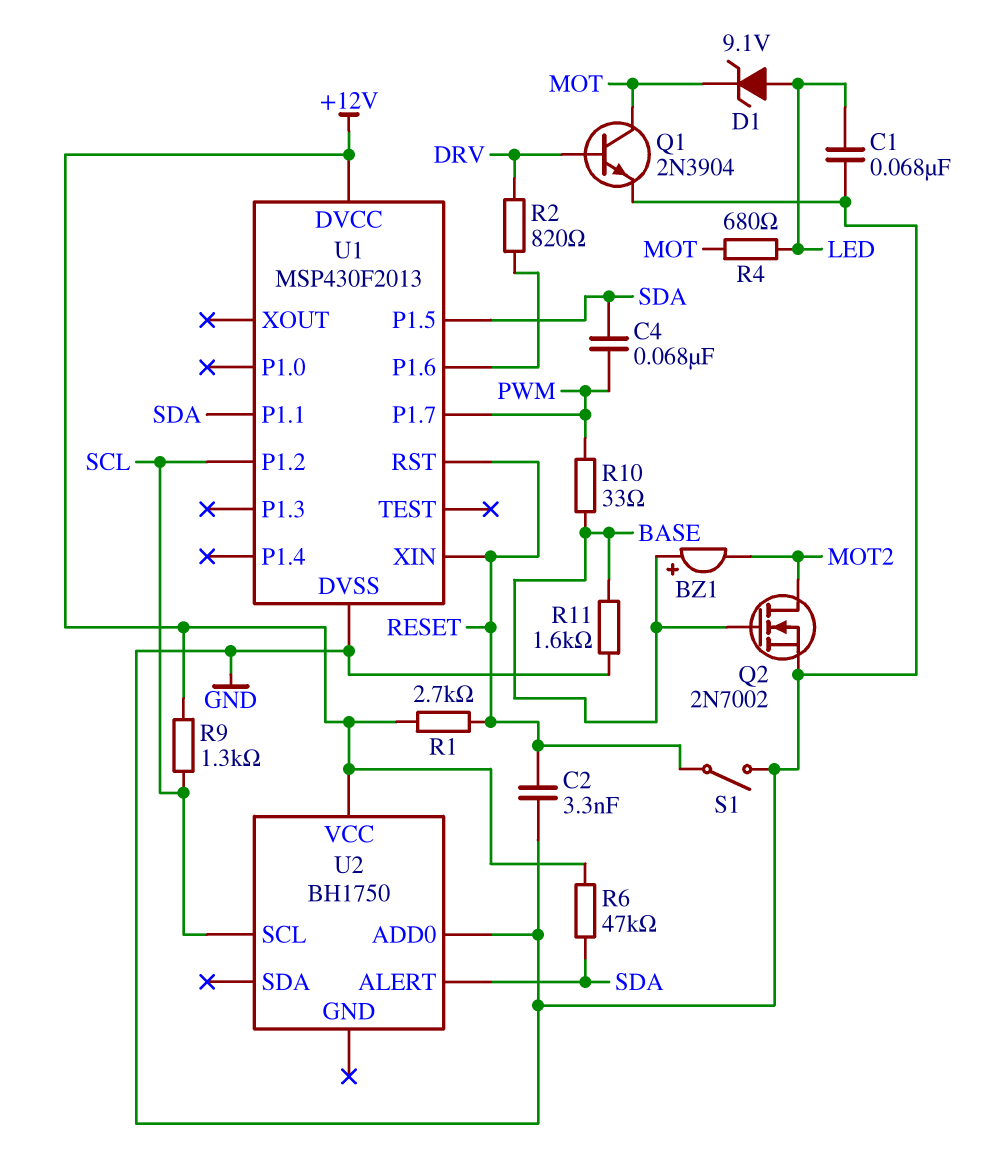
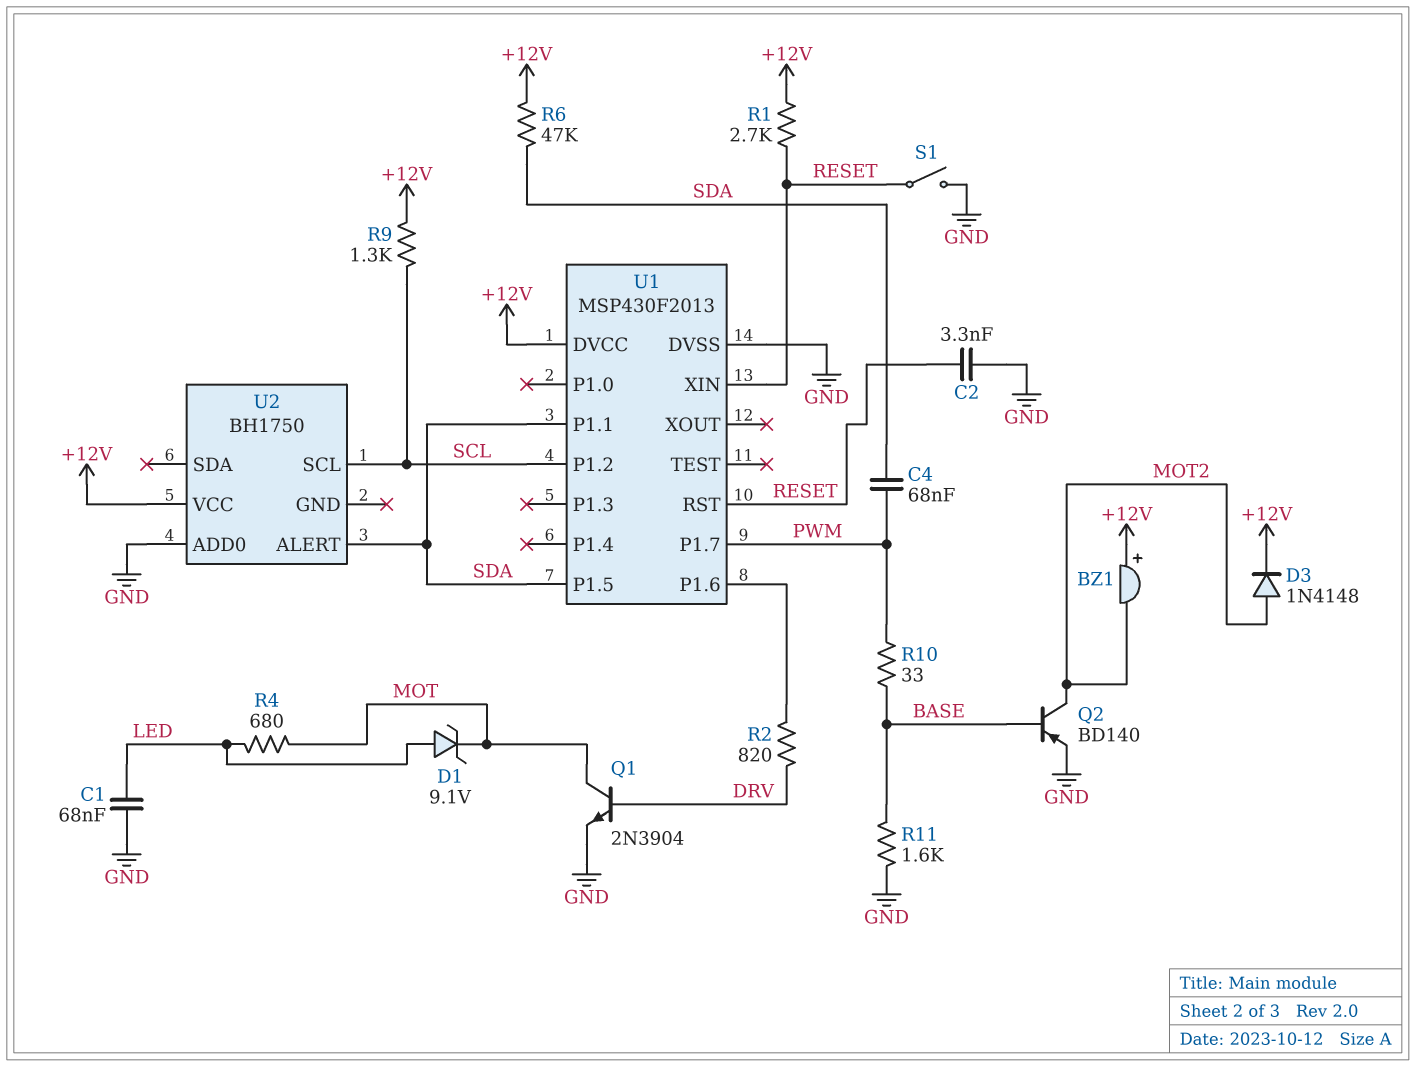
BZ1: buzzer (plus BASE, minus MOT2) -> buzzer (plus +12V, minus MOT2)
D3: none -> diode 1N4148 (A MOT2, K +12V)
Q2: NMOS 2N7002 (G BASE, D MOT2, S GND) -> PNP BD140 (B BASE, C MOT2, E GND)

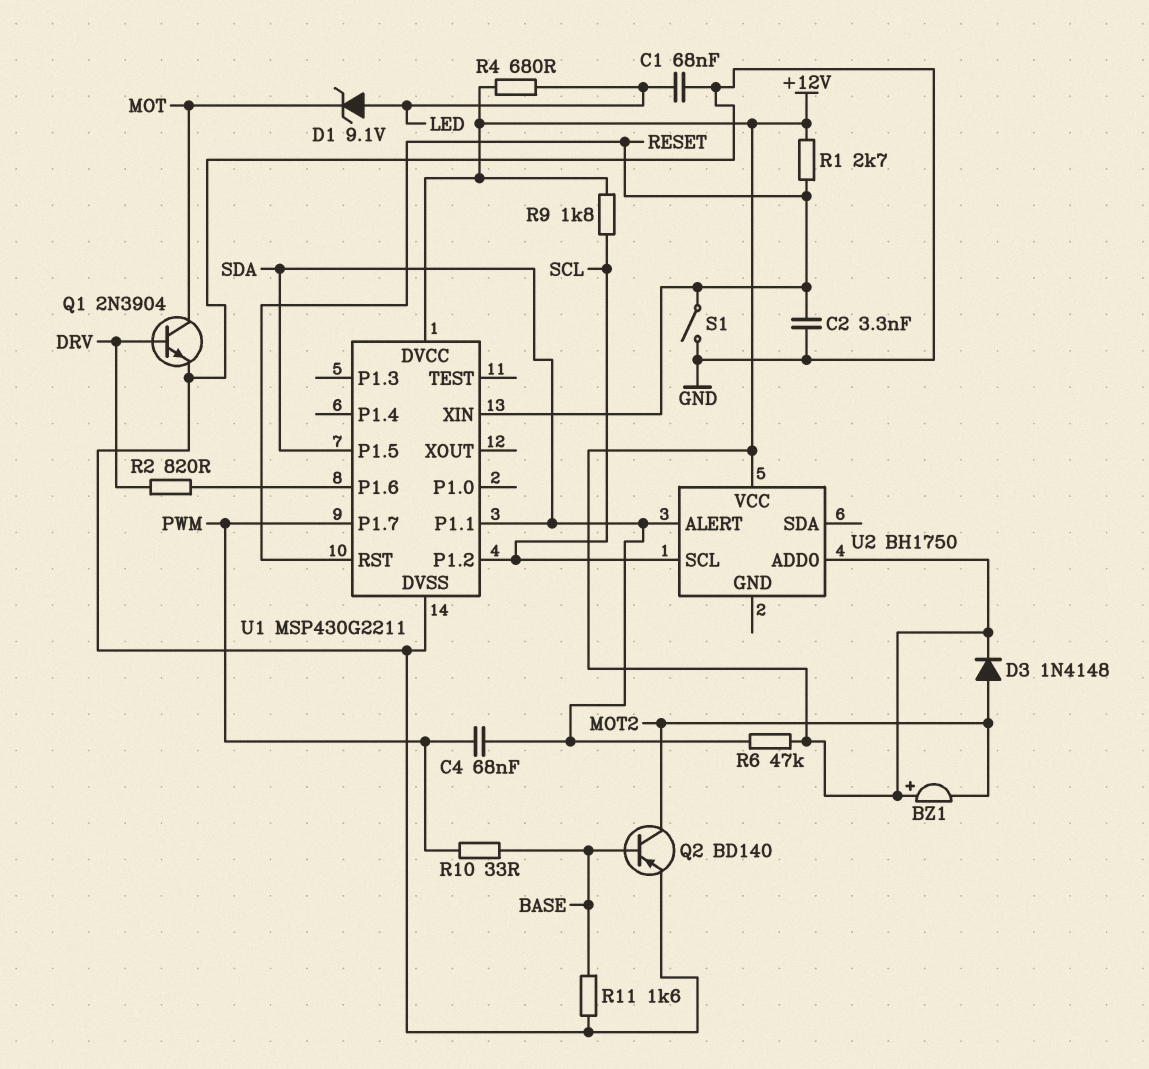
R4: 680 (LED, MOT) -> 680 (+12V, LED)
R9: 1.3k (+12V, SCL) -> 1.8k (+12V, SCL)
U1: MSP430F2013 -> MSP430G2211
U2 pin ADD0: GND -> +12V

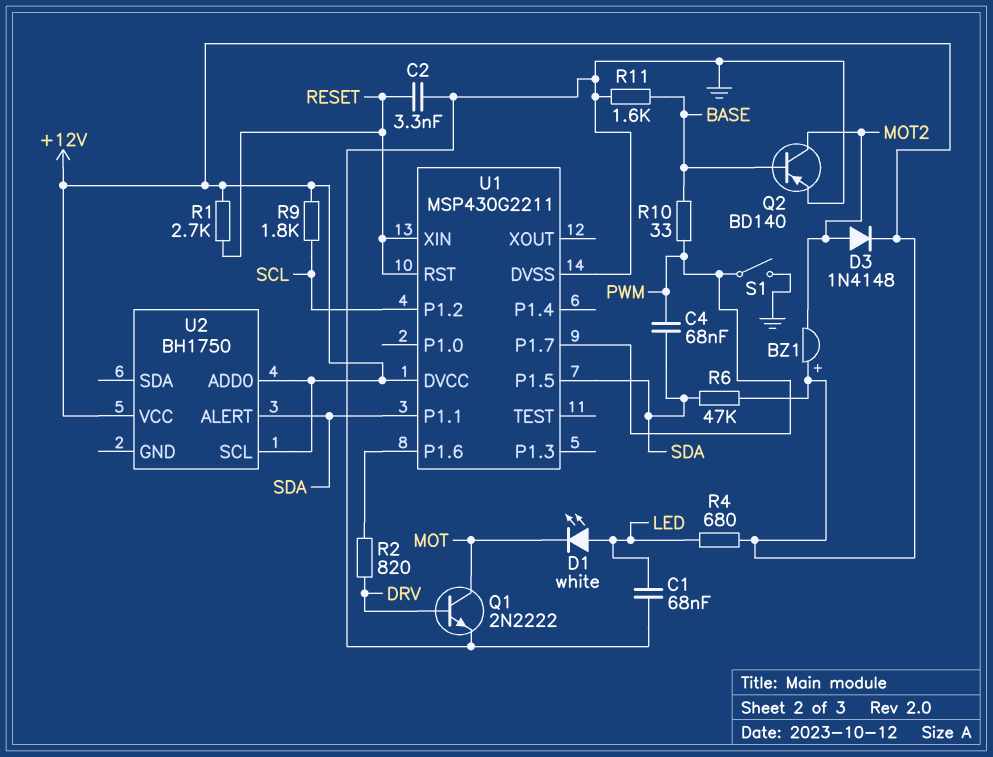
D1: zener 9.1V (A LED, K MOT) -> LED white (A LED, K MOT)
Q1: NPN 2N3904 (B DRV, C MOT, E GND) -> NPN 2N2222 (B DRV, C MOT, E GND)
S1: switch (GND, RESET) -> switch (GND, PWM)
U2 pin SCL: SCL -> +12V

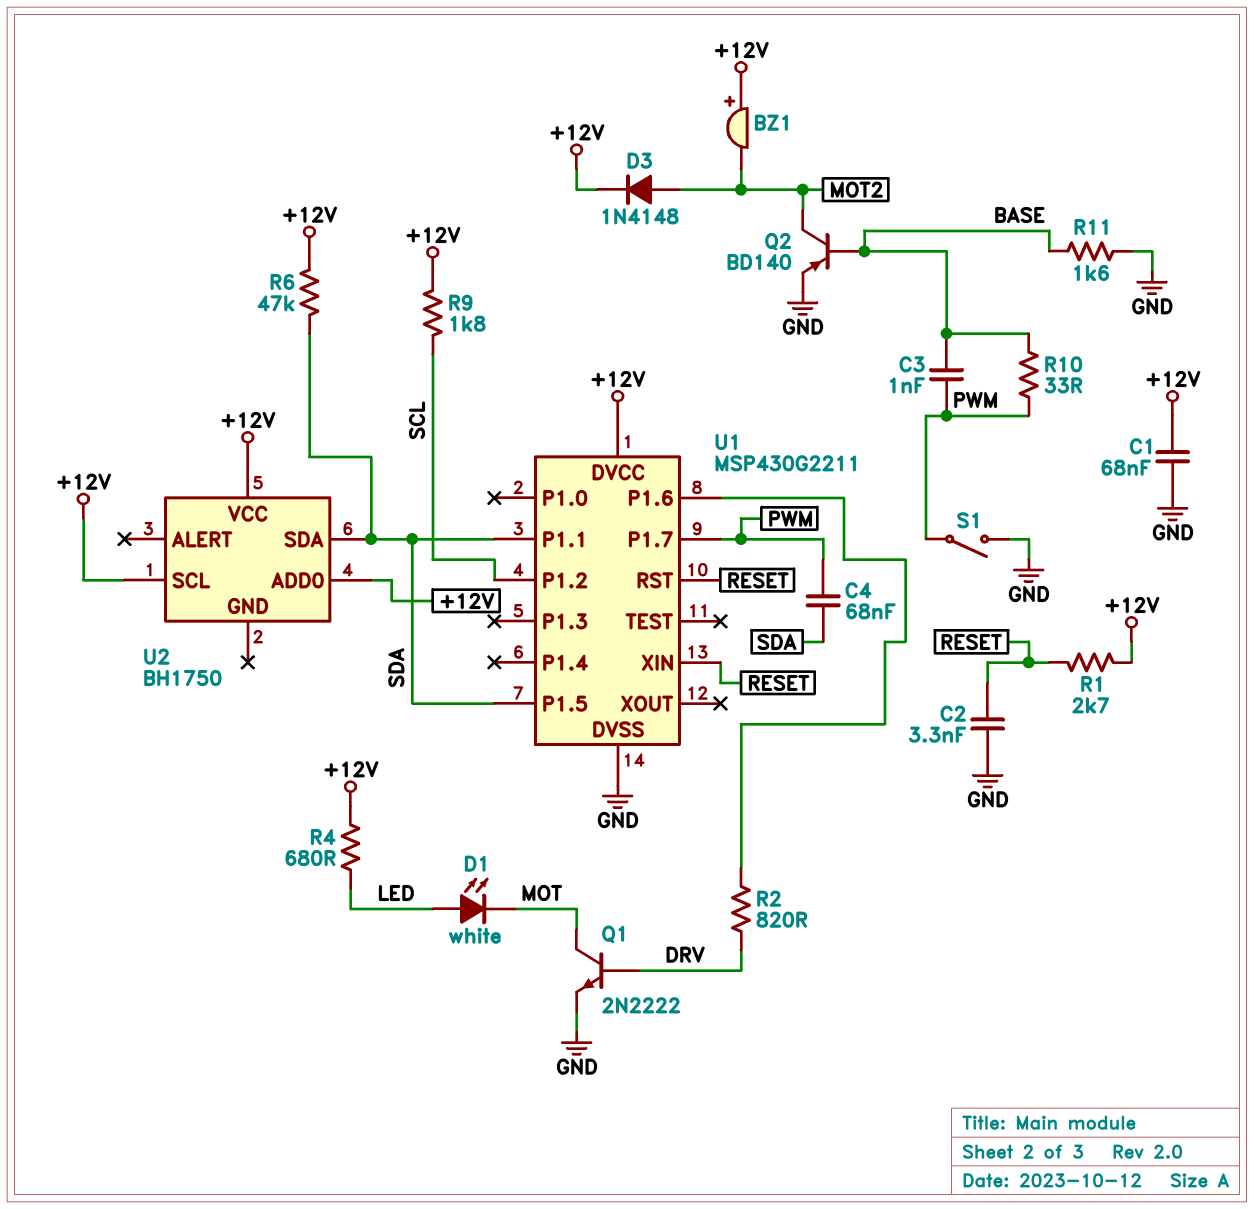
C1: 68nF (GND, LED) -> 68nF (+12V, GND)
C3: none -> 1nF (BASE, PWM)
U2 pin ALERT: SDA -> none
U2 pin SDA: none -> SDA

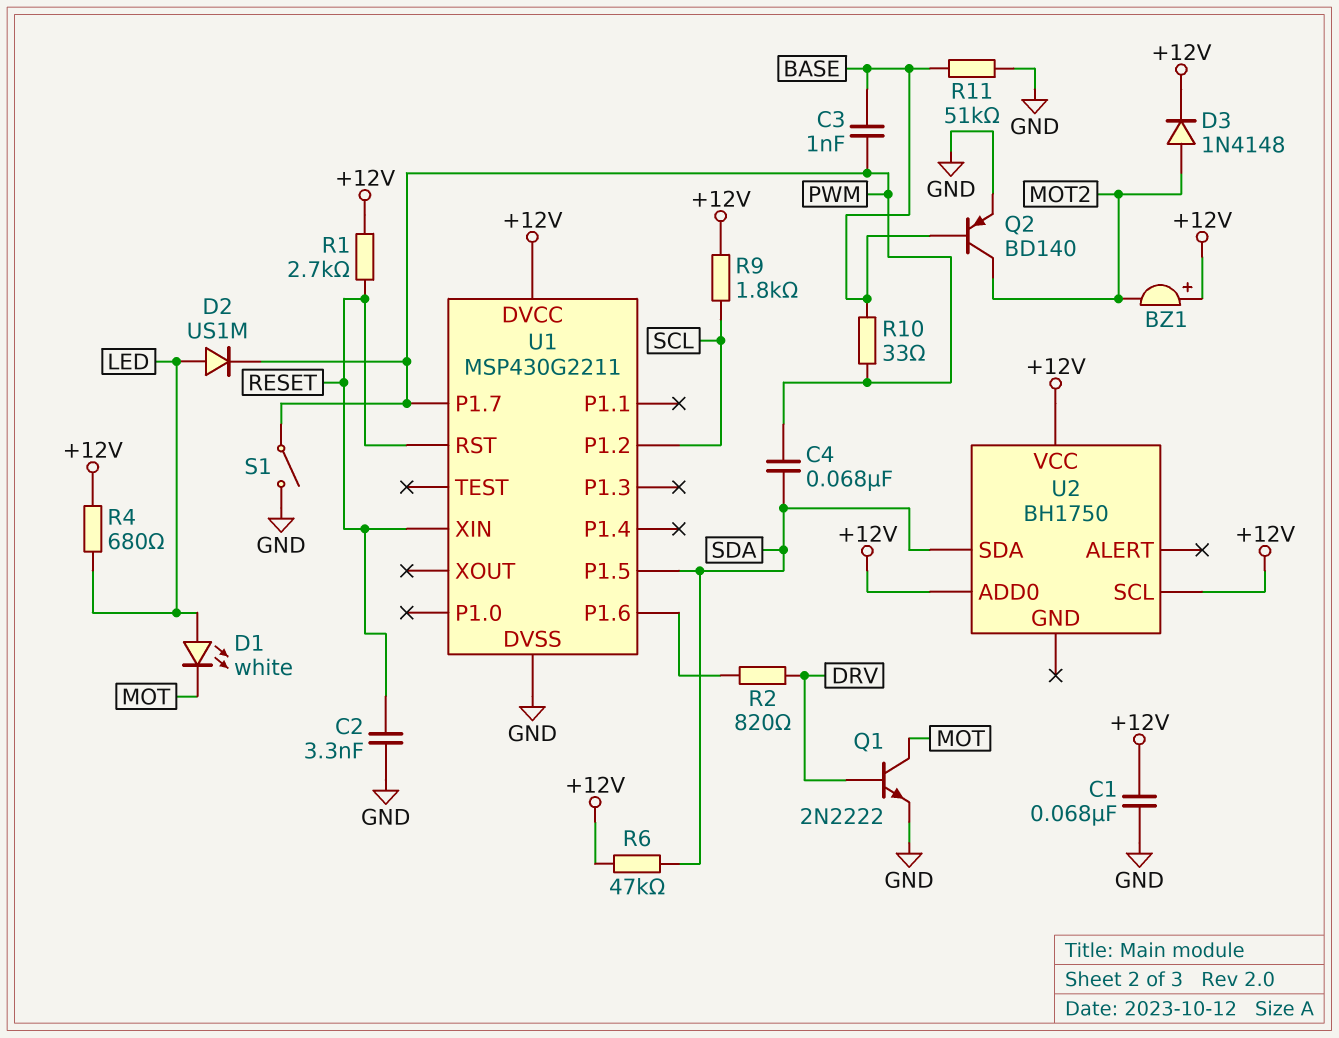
D2: none -> diode US1M (A LED, K PWM)
R11: 1.6k (BASE, GND) -> 51k (BASE, GND)
U1 pin P1.1: SDA -> none

